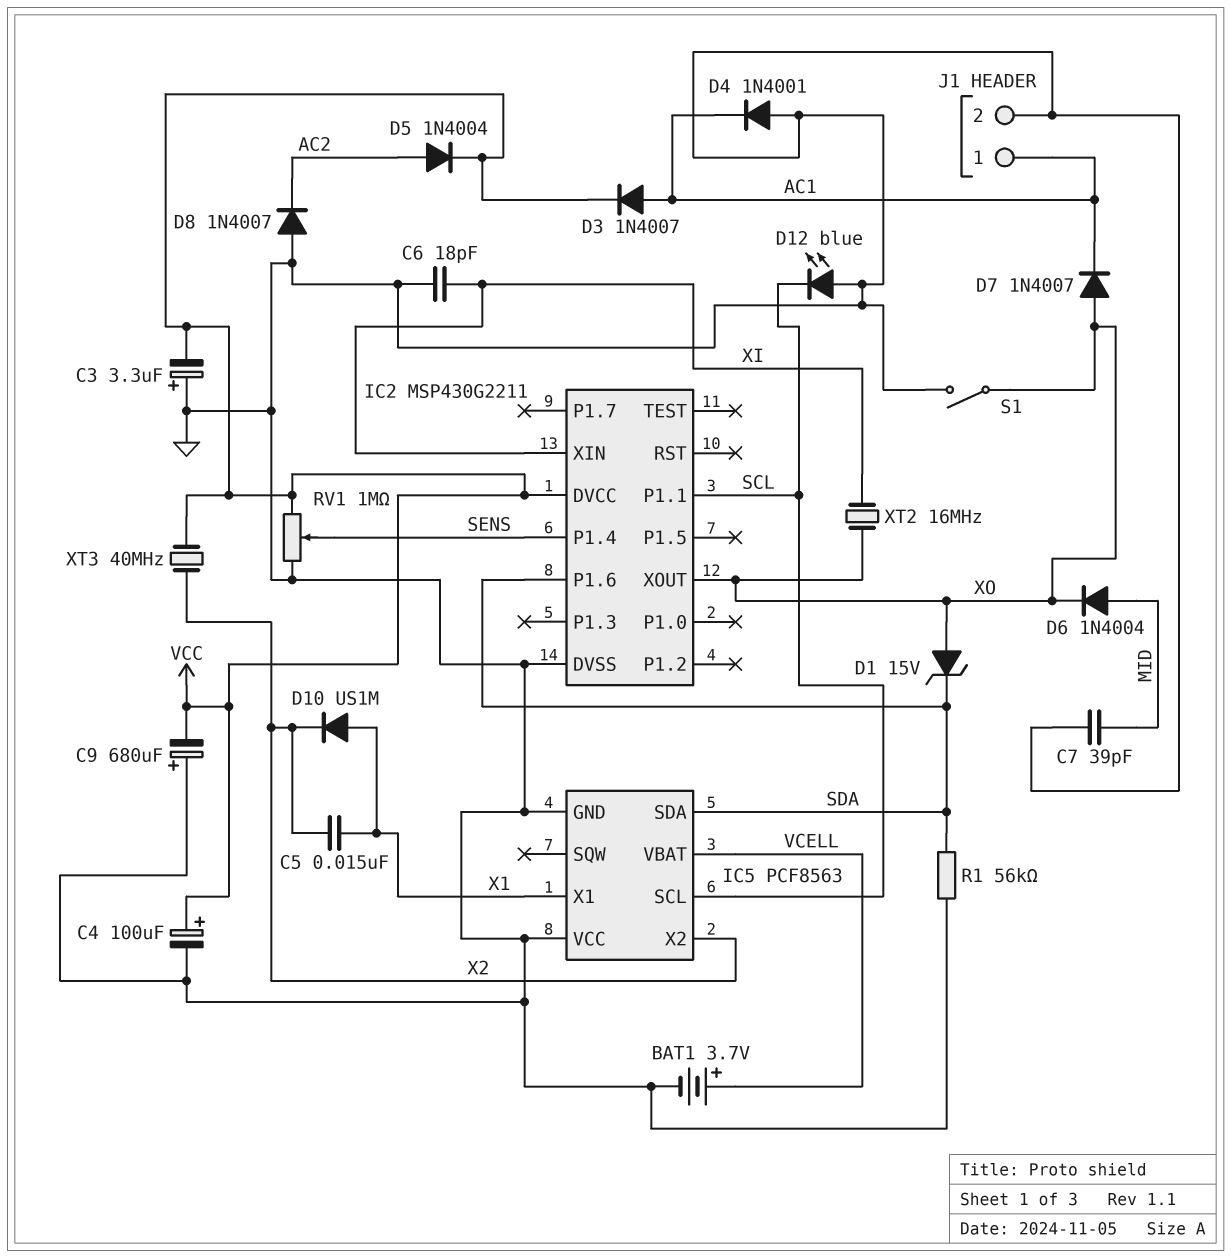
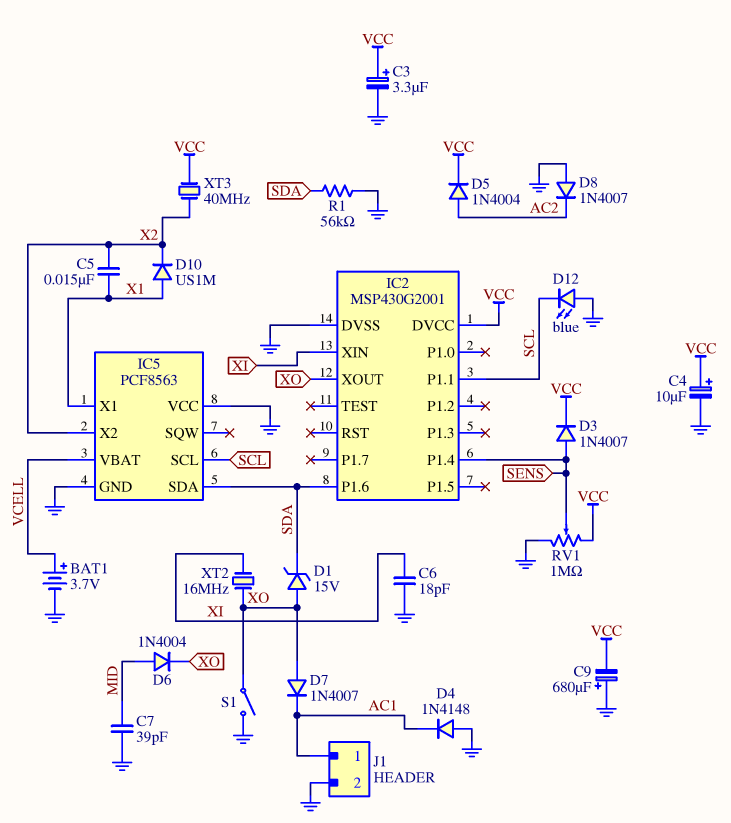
C3: 3.3uF (plus GND, minus VCC) -> 3.3uF (plus VCC, minus GND)
C4: 100uF (plus VCC, minus GND) -> 10uF (plus VCC, minus GND)
D3: diode 1N4007 (A AC1, K VCC) -> diode 1N4007 (A SENS, K VCC)
D4: diode 1N4001 (A GND, K AC1) -> diode 1N4148 (A GND, K AC1)
IC2: MSP430G2211 -> MSP430G2001

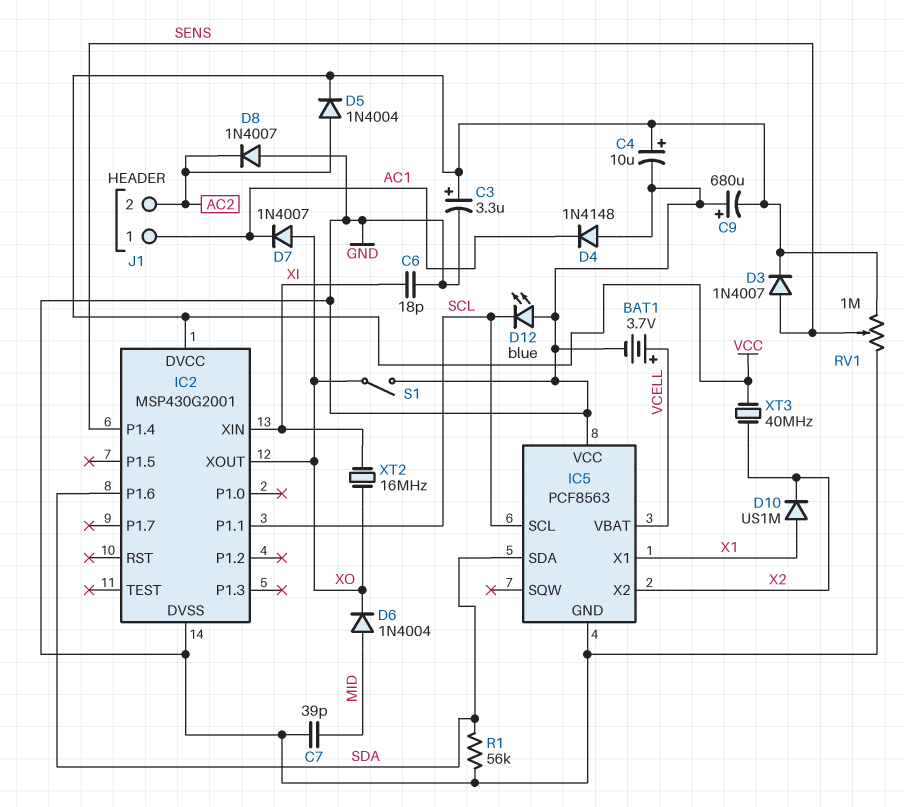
C5: 15nF (X1, X2) -> none
D1: zener 15V (A XO, K SDA) -> none
J1 pin 2: GND -> AC2

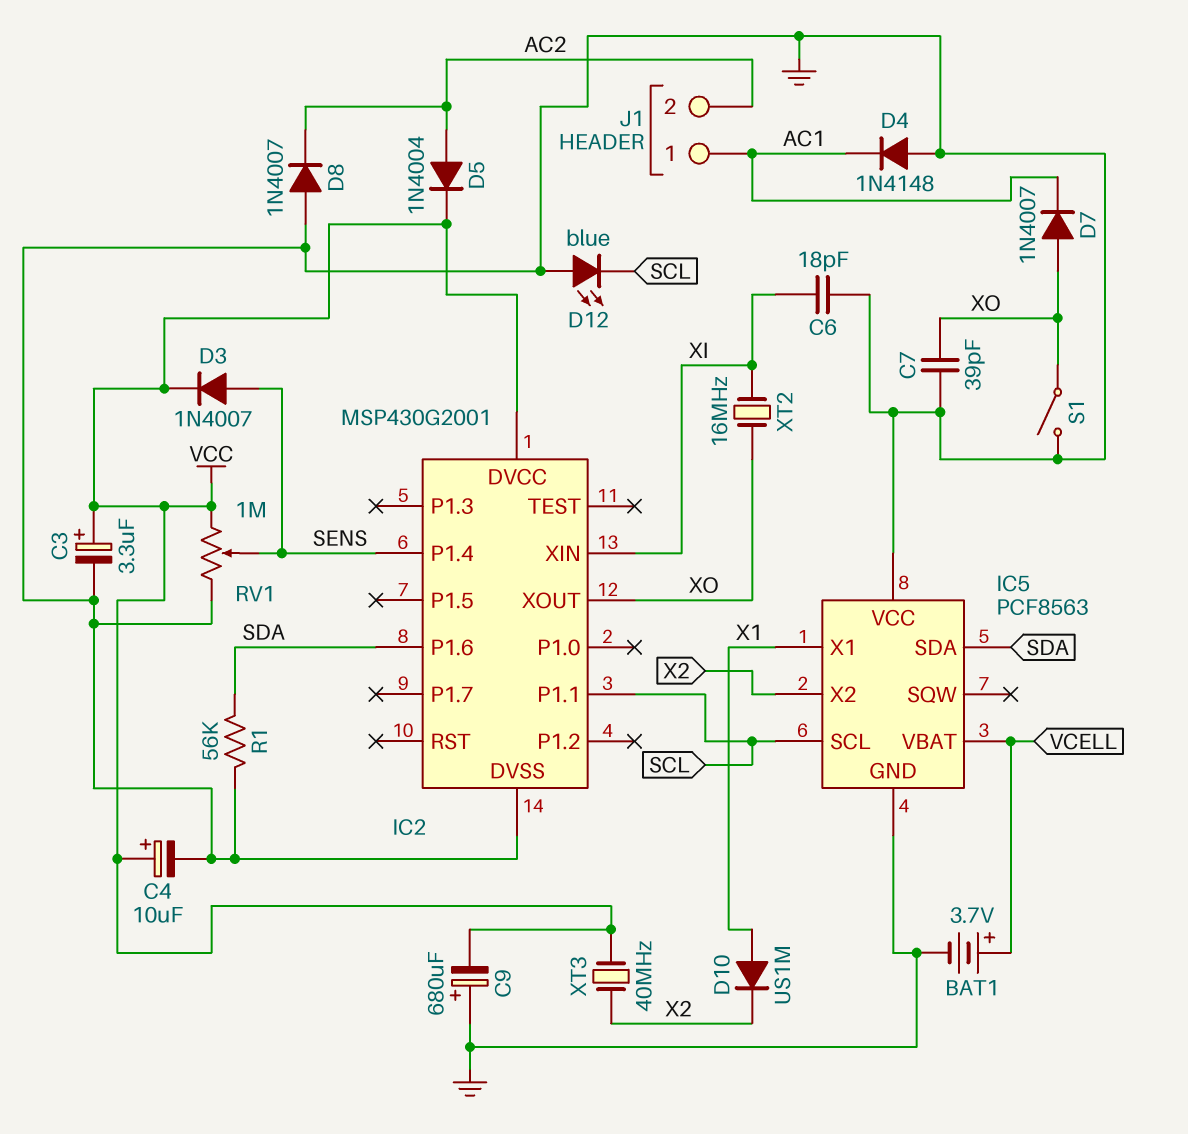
C7: 39pF (GND, MID) -> 39pF (GND, XO)
D6: diode 1N4004 (A MID, K XO) -> none

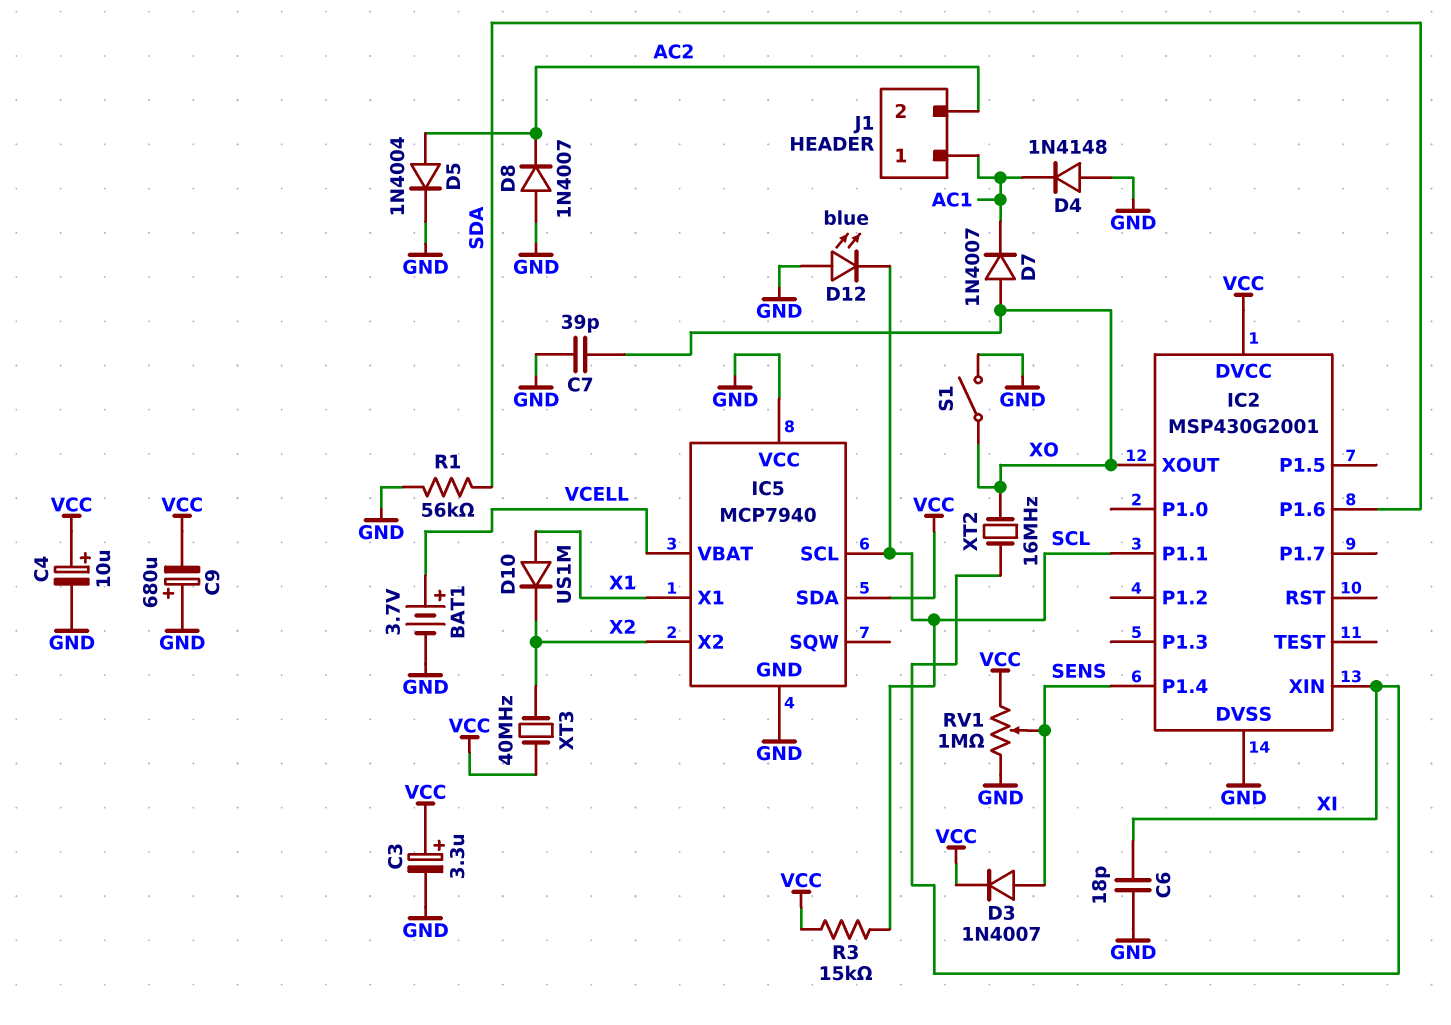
D5: diode 1N4004 (A AC2, K VCC) -> diode 1N4004 (A AC2, K GND)
IC5: PCF8563 -> MCP7940
IC5 pin SDA: SDA -> VCC
R3: none -> 15k (SCL, VCC)

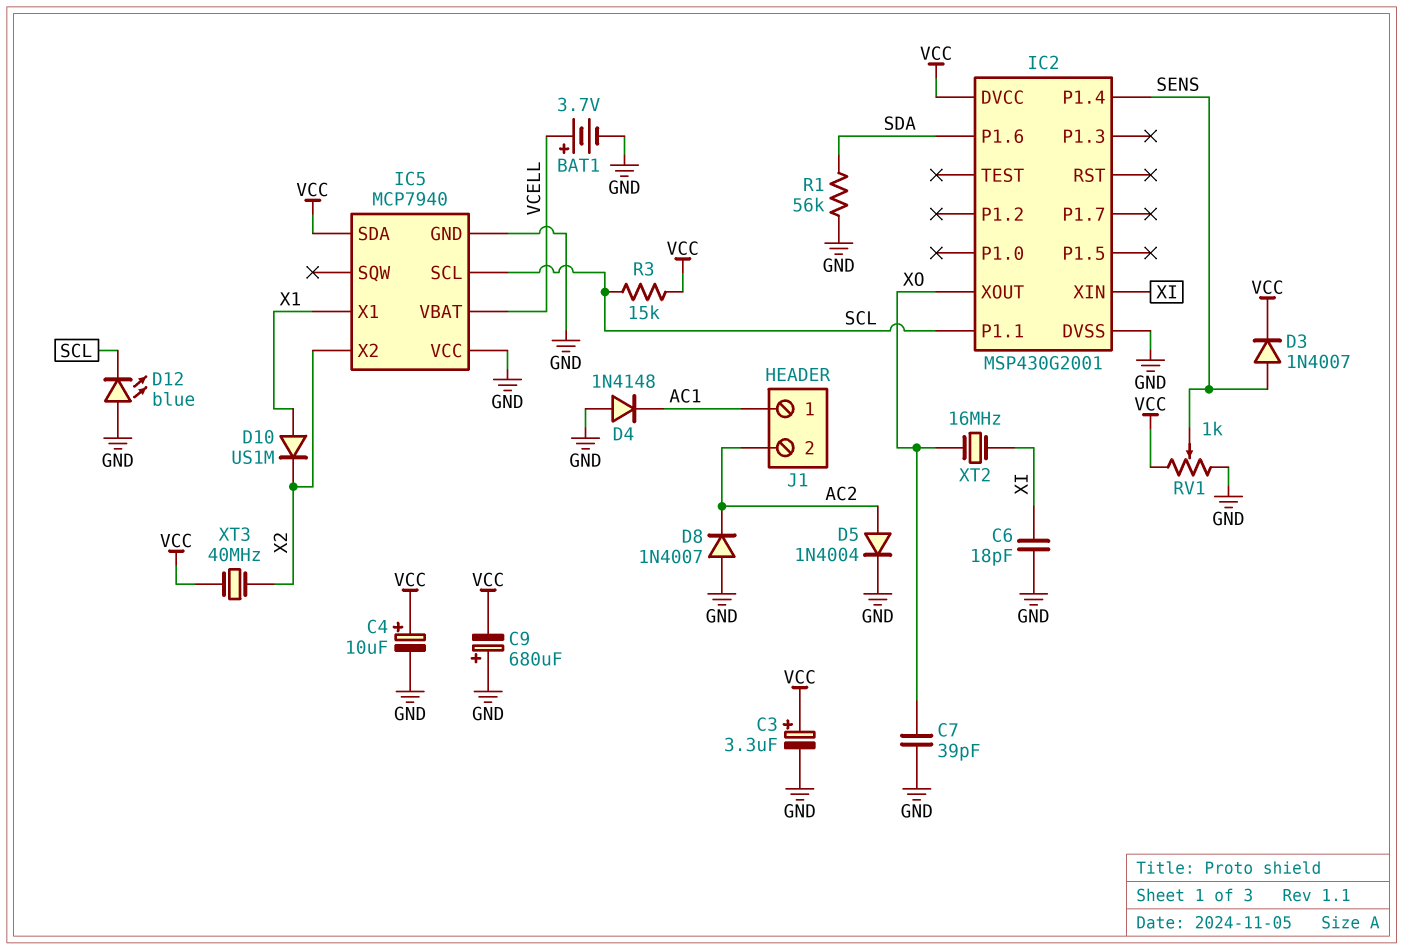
D7: diode 1N4007 (A XO, K AC1) -> none
RV1: 1M (GND, VCC, wiper SENS) -> 1k (GND, VCC, wiper SENS)
S1: switch (GND, XO) -> none

